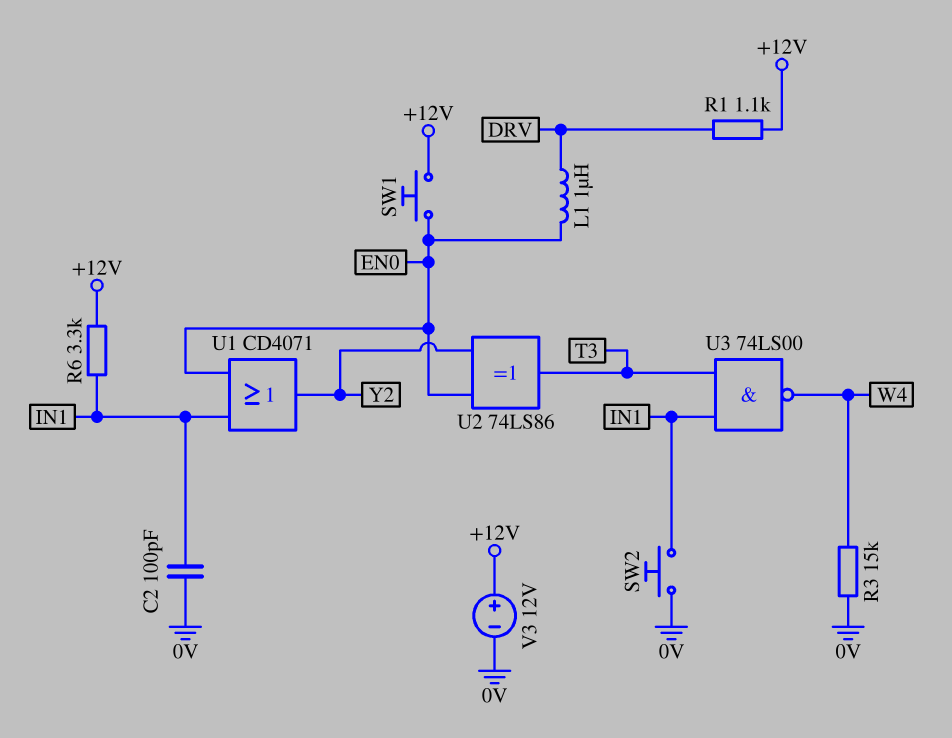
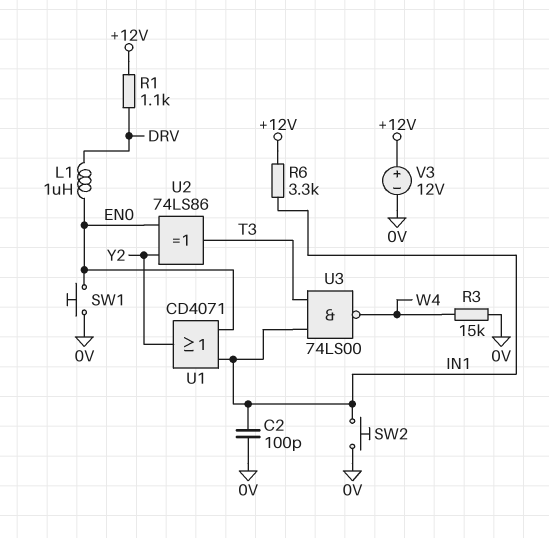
SW1: button (+12V, EN0) -> button (0V, EN0)

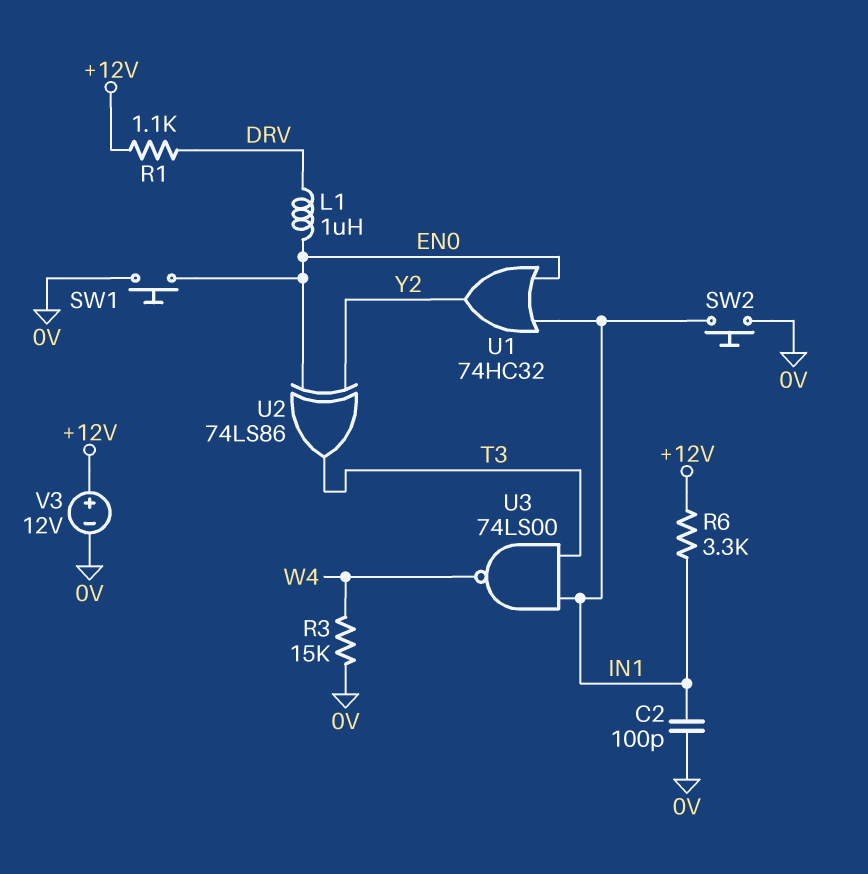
U1: OR CD4071 (in EN0, in IN1, out Y2) -> OR 74HC32 (in EN0, in IN1, out Y2)

